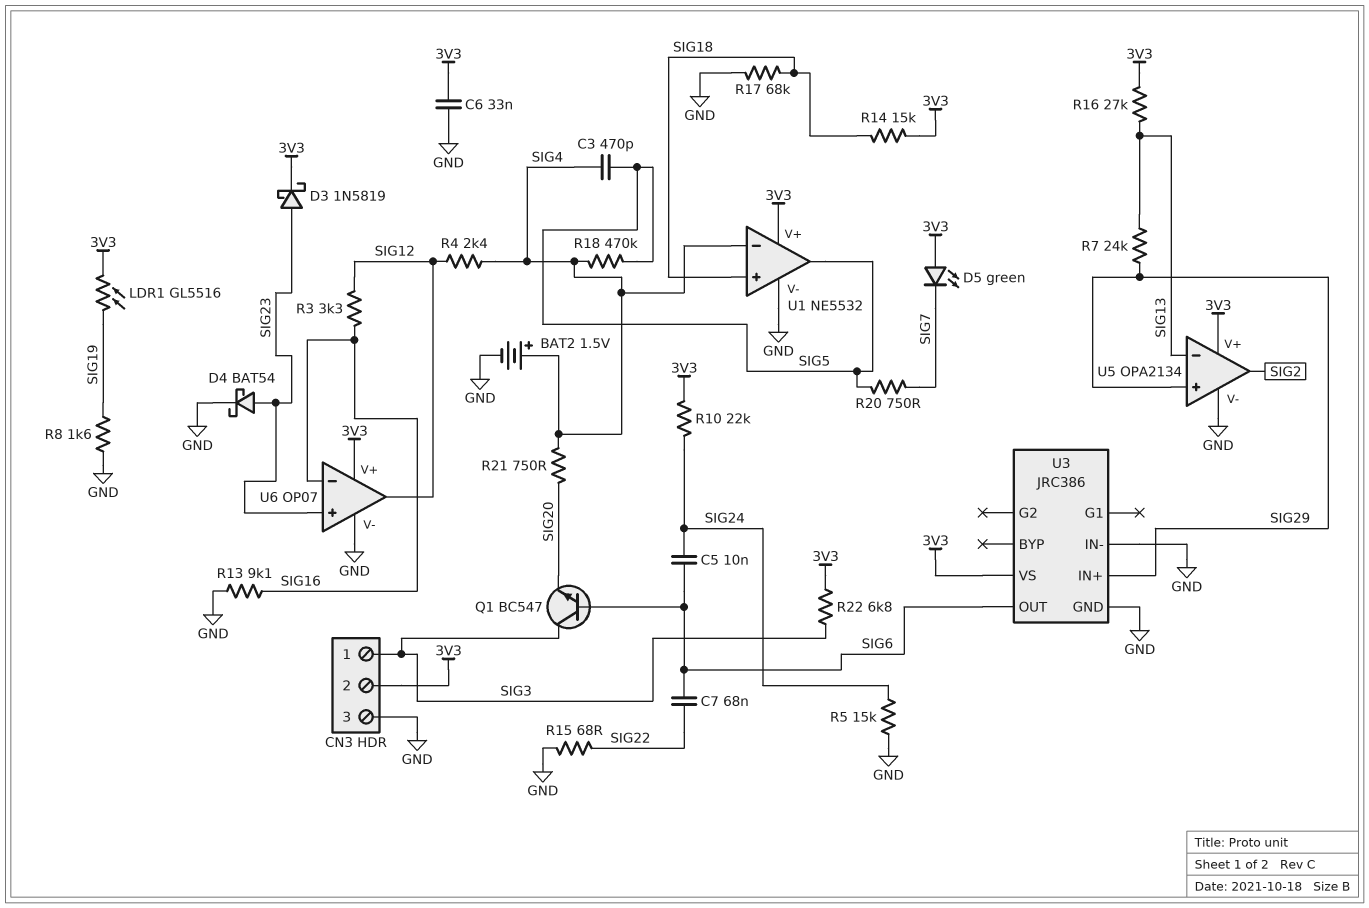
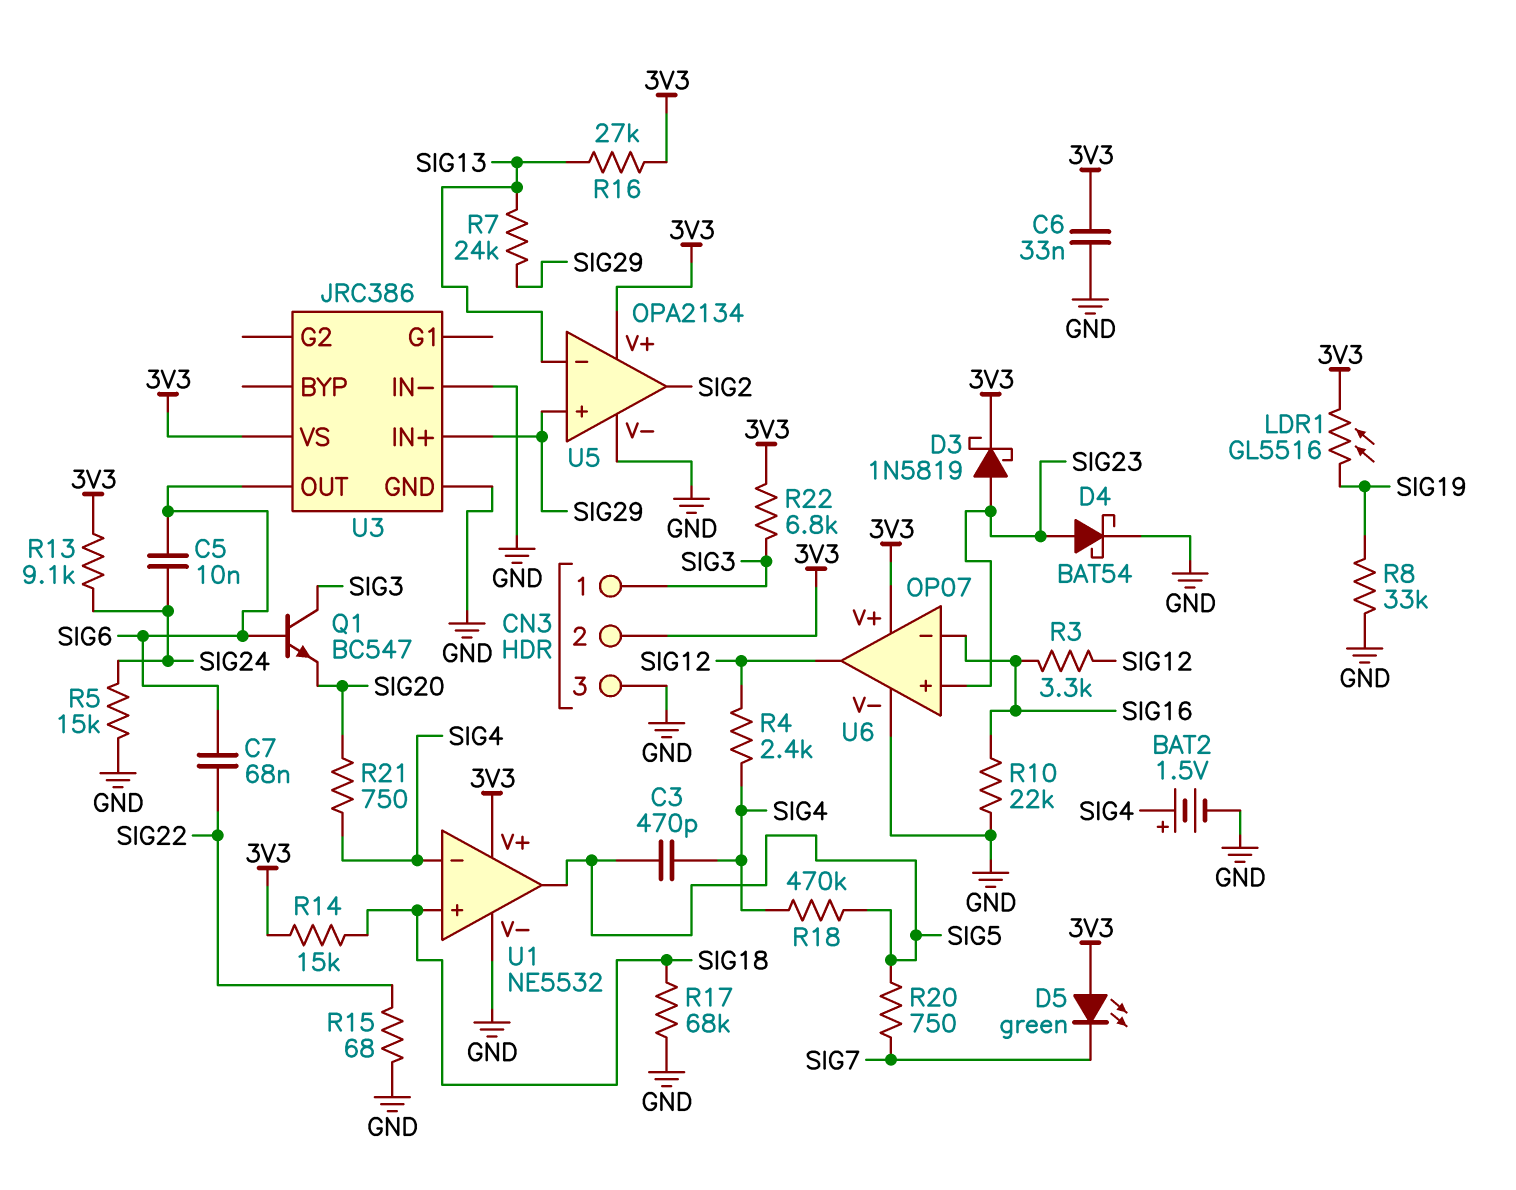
R8: 1.6k (GND, SIG19) -> 33k (GND, SIG19)
R10: 22k (3V3, SIG24) -> 22k (GND, SIG16)
R13: 9.1k (GND, SIG16) -> 9.1k (3V3, SIG24)

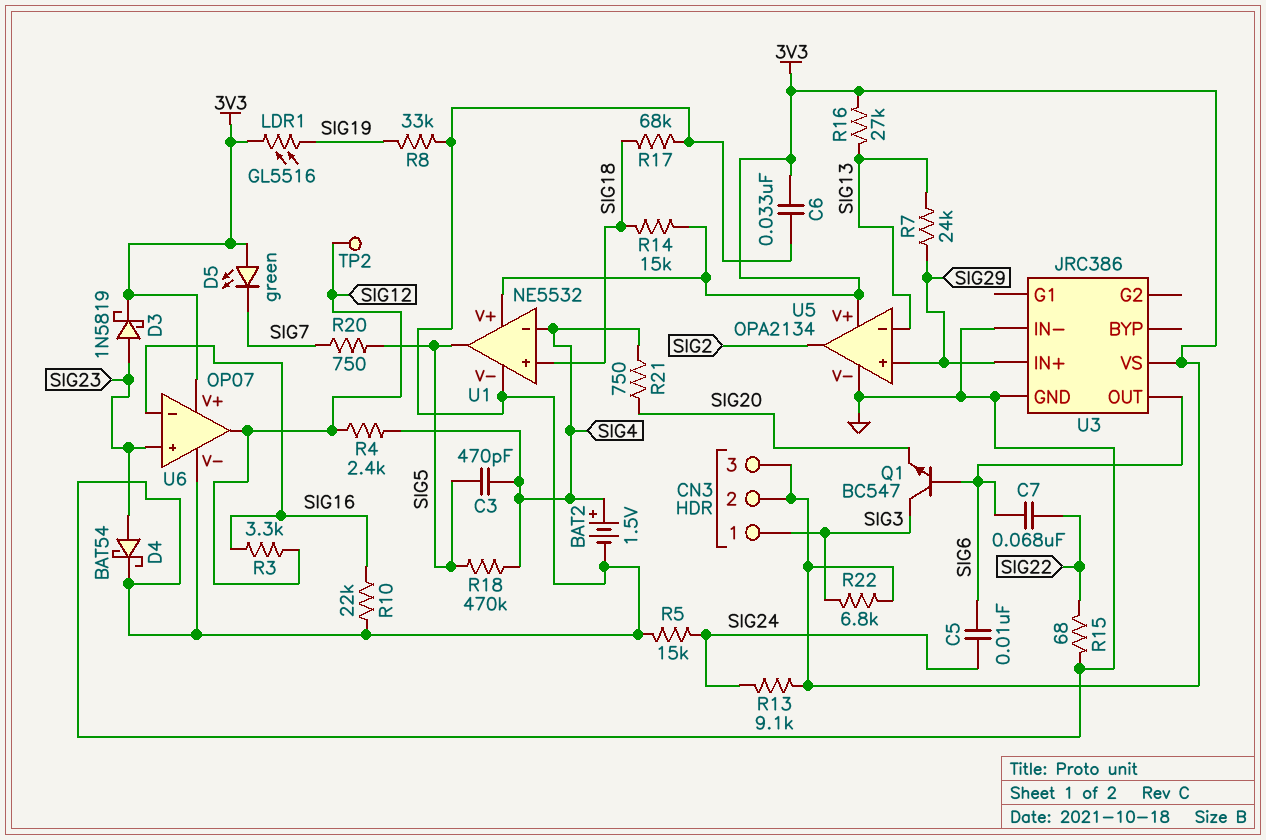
CN3 pin 3: GND -> 3V3
TP2: none -> test point (SIG12)

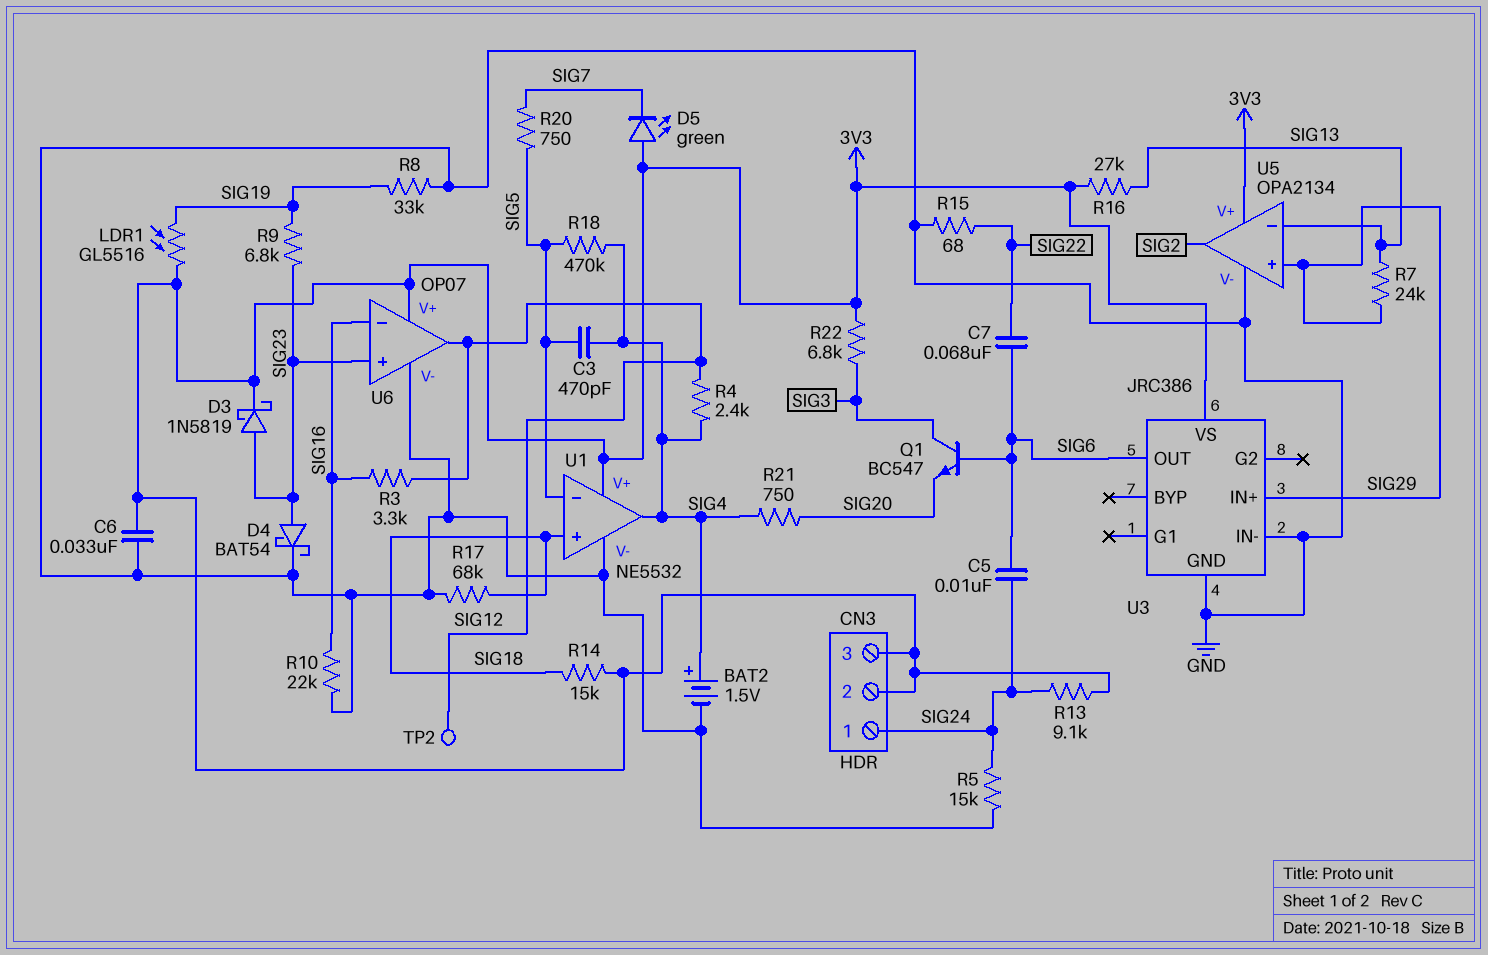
CN3 pin 1: SIG3 -> SIG24
R9: none -> 6.8k (SIG19, SIG23)
U1 pin in-: SIG4 -> SIG5
U1 pin out: SIG5 -> SIG4

